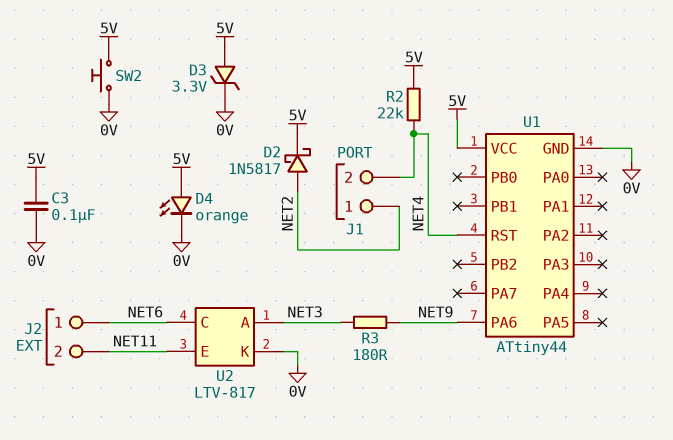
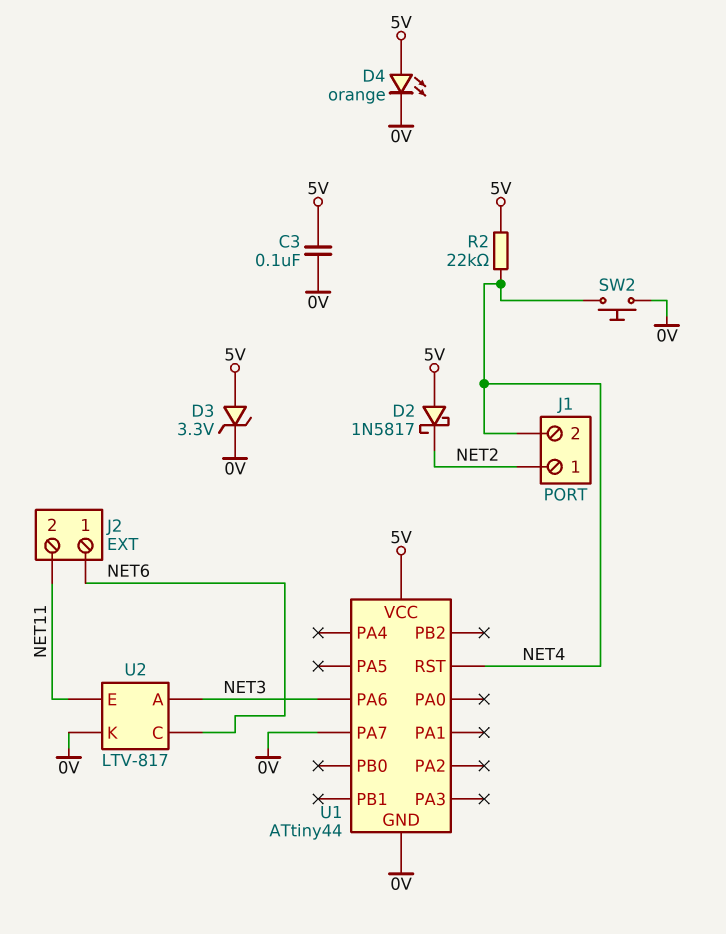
D2: schottky 1N5817 (A NET2, K 5V) -> schottky 1N5817 (A 5V, K NET2)
R3: 180 (NET3, NET9) -> none
SW2: button (0V, 5V) -> button (0V, NET4)
U1 pin PA6: NET9 -> NET3
U1 pin PA7: none -> 0V

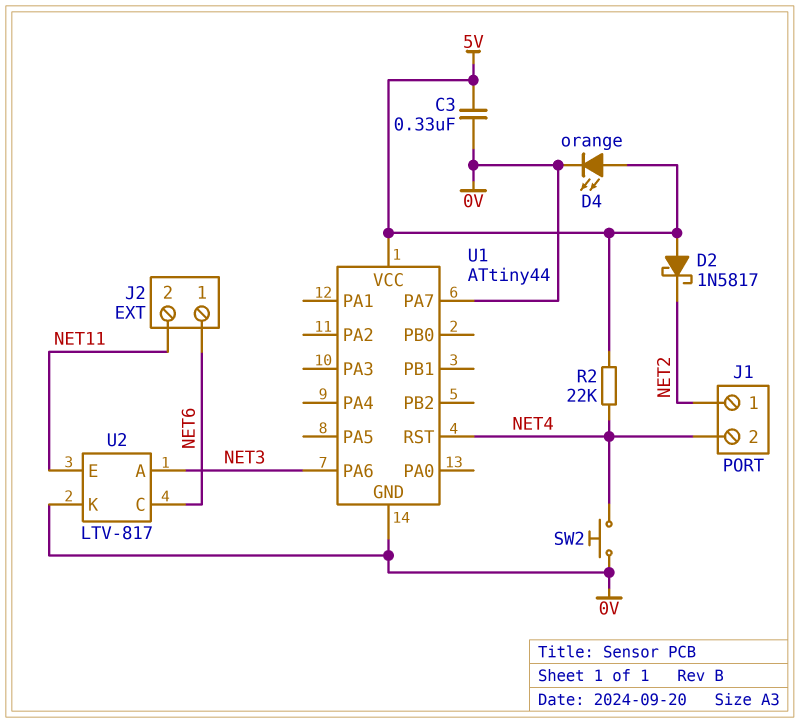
C3: 100nF (0V, 5V) -> 330nF (0V, 5V)
D3: zener 3.3V (A 5V, K 0V) -> none

